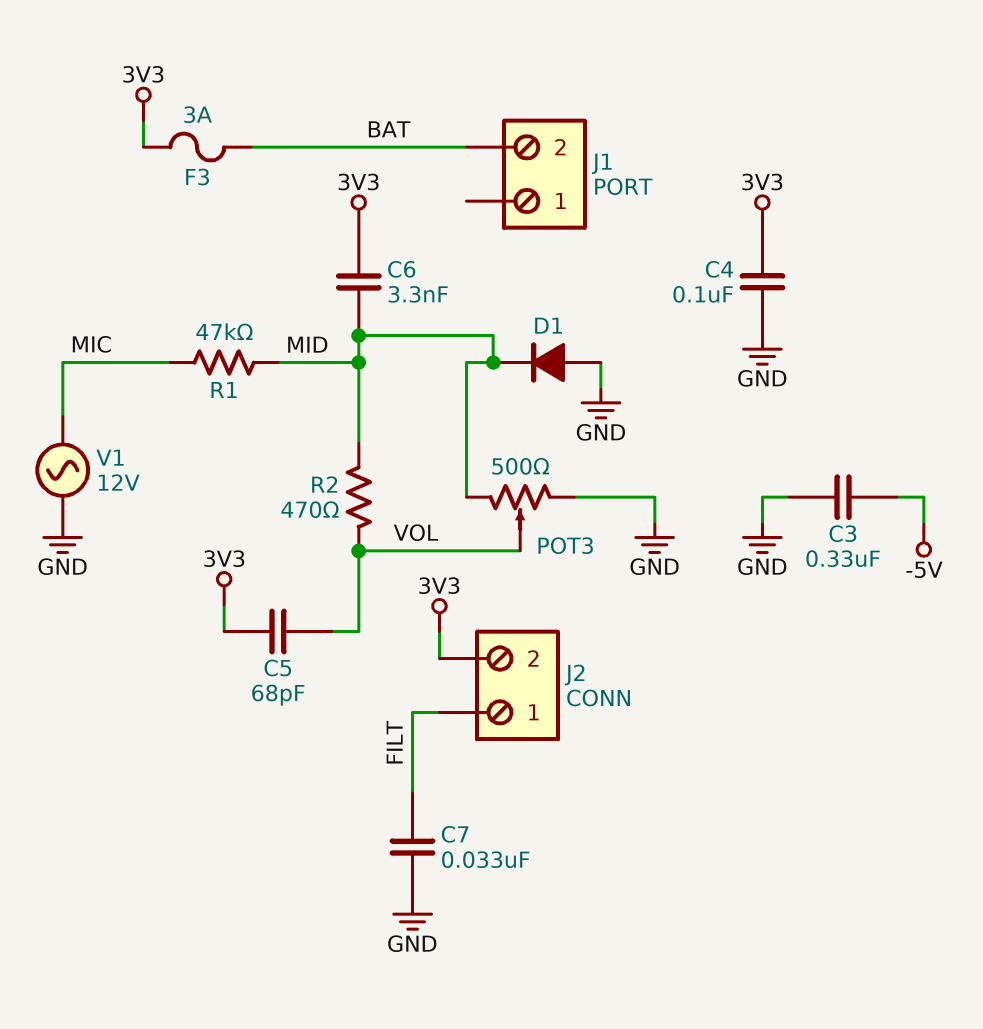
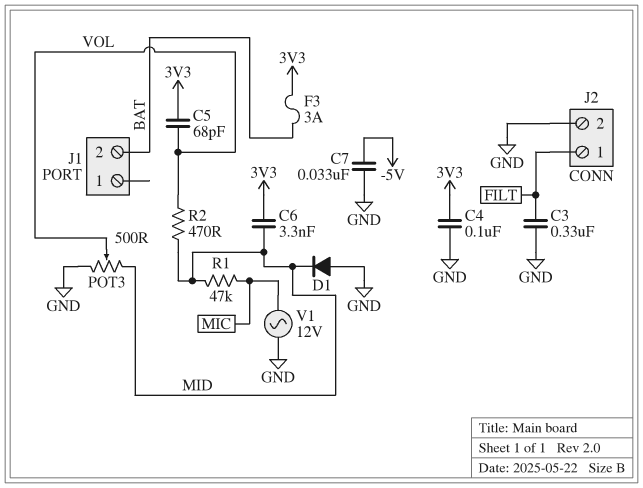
C3: 330nF (-5V, GND) -> 330nF (FILT, GND)
C7: 33nF (FILT, GND) -> 33nF (-5V, GND)
J2 pin 2: 3V3 -> GND

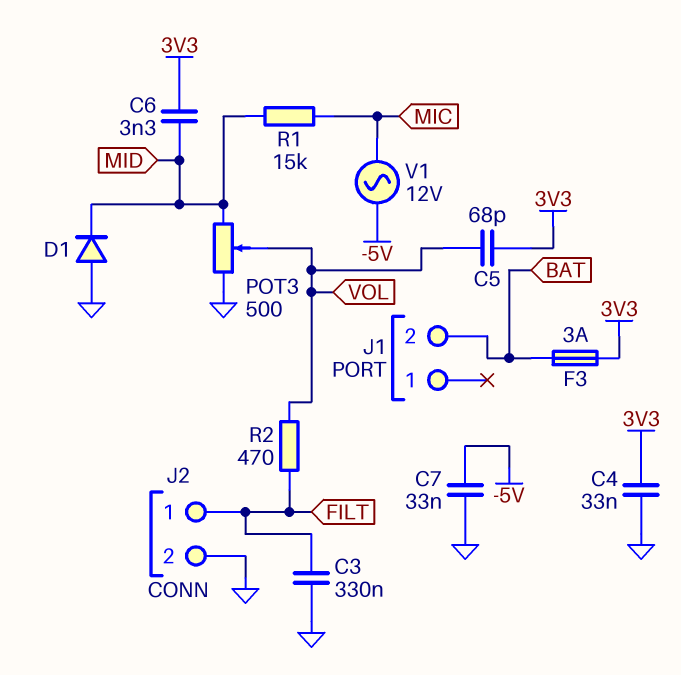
C4: 100nF (3V3, GND) -> 33nF (3V3, GND)
R1: 47k (MIC, MID) -> 15k (MIC, MID)
R2: 470 (MID, VOL) -> 470 (FILT, VOL)
V1: AC 12V (GND, MIC) -> AC 12V (-5V, MIC)

